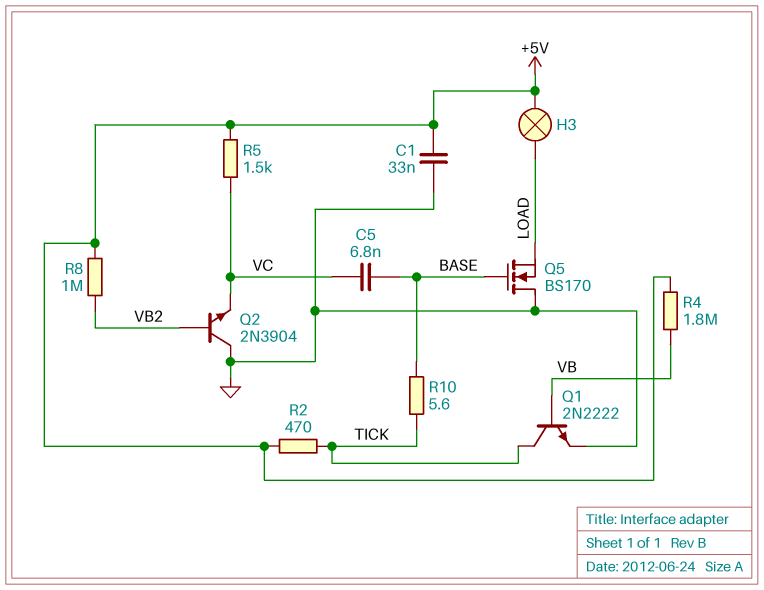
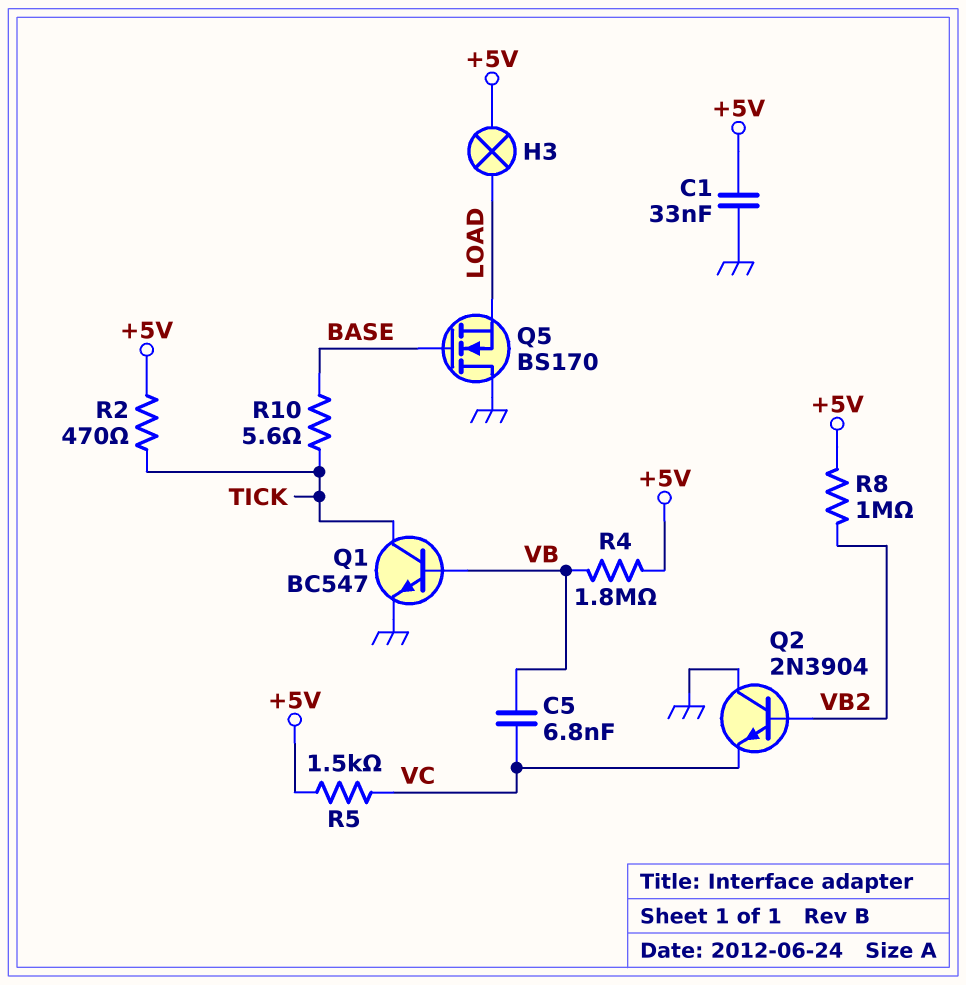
C5: 6.8nF (BASE, VC) -> 6.8nF (VB, VC)
Q1: NPN 2N2222 (B VB, C TICK, E GND) -> NPN BC547 (B VB, C TICK, E GND)

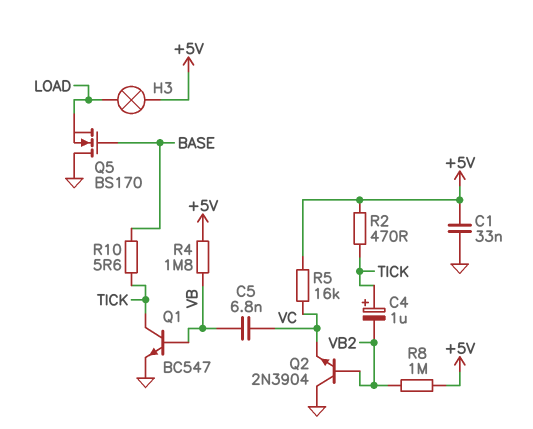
C4: none -> 1uF (plus TICK, minus VB2)
R5: 1.5k (+5V, VC) -> 16k (+5V, VC)

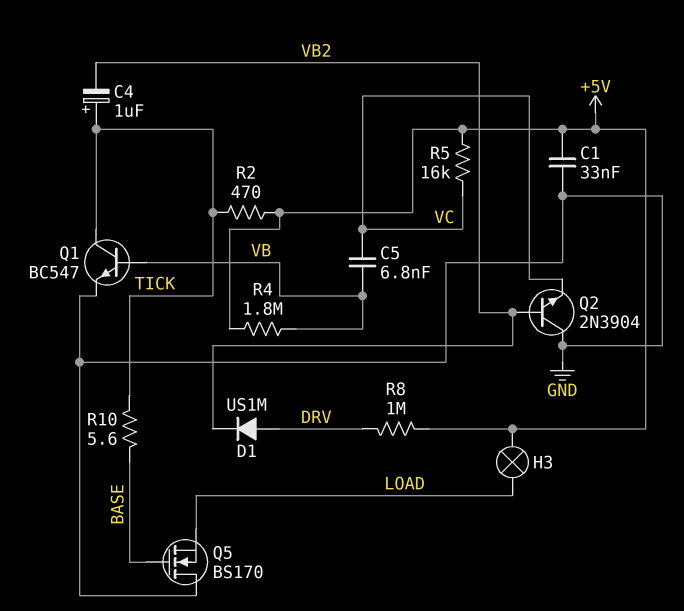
D1: none -> diode US1M (A DRV, K VB2)
R8: 1M (+5V, VB2) -> 1M (+5V, DRV)

